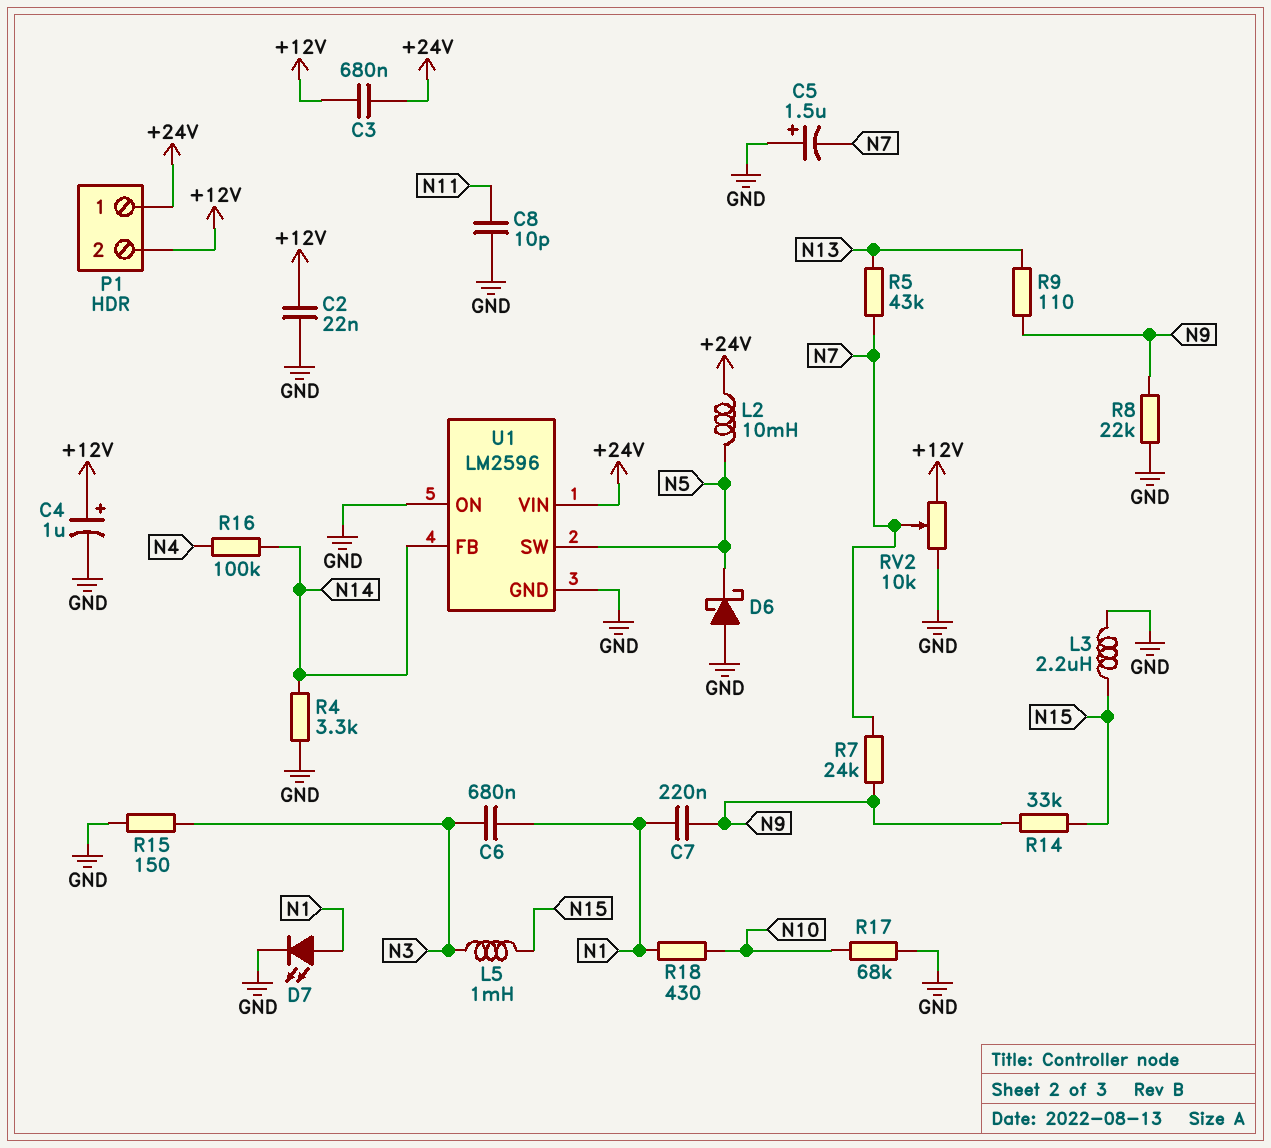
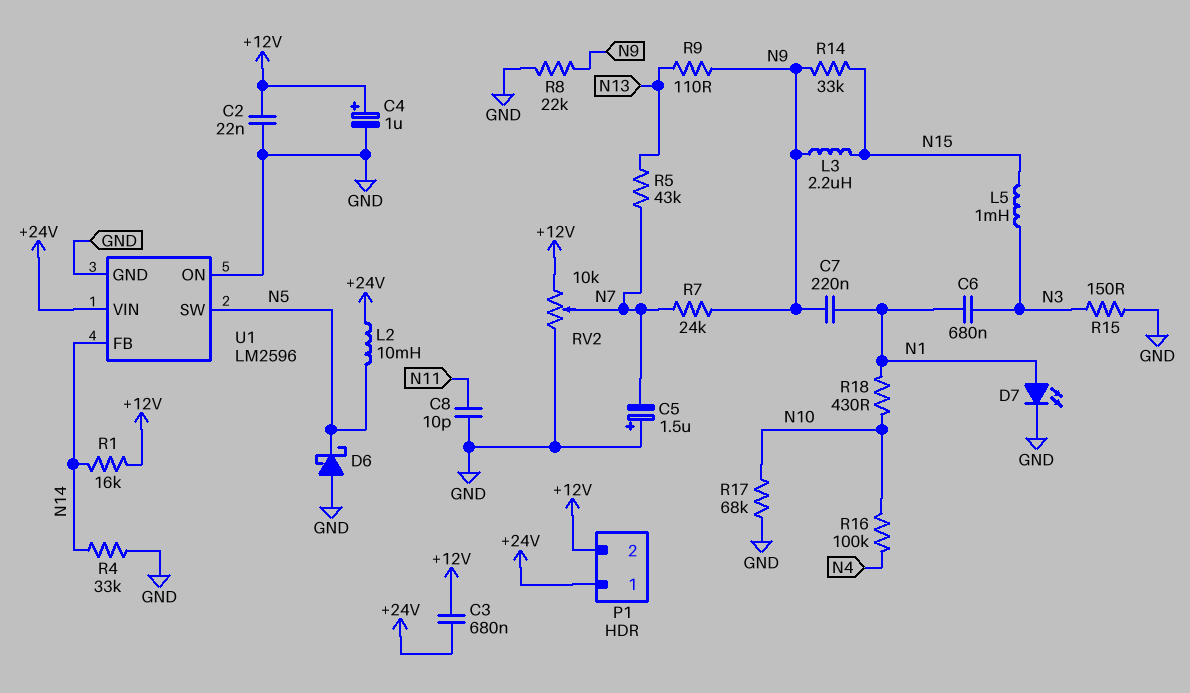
L3: 2.2uH (GND, N15) -> 2.2uH (N9, N15)
R1: none -> 16k (+12V, N14)
R4: 3.3k (GND, N14) -> 33k (GND, N14)
R16: 100k (N4, N14) -> 100k (N4, N10)

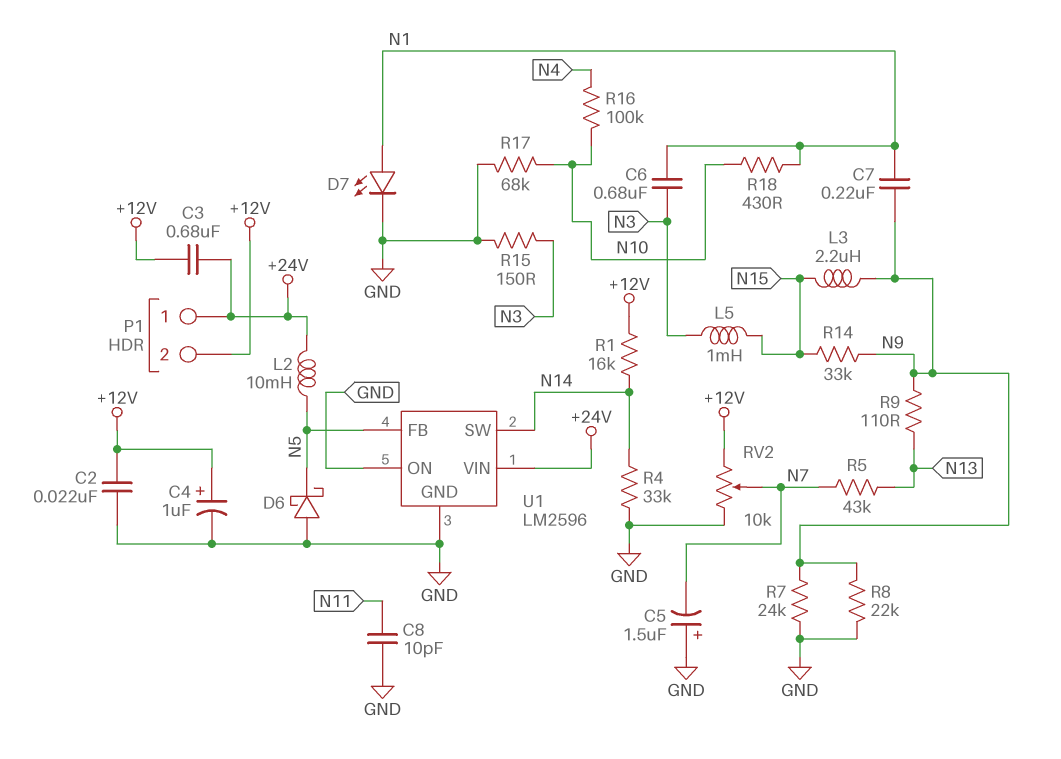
R7: 24k (N7, N9) -> 24k (GND, N9)
U1 pin FB: N14 -> N5
U1 pin SW: N5 -> N14

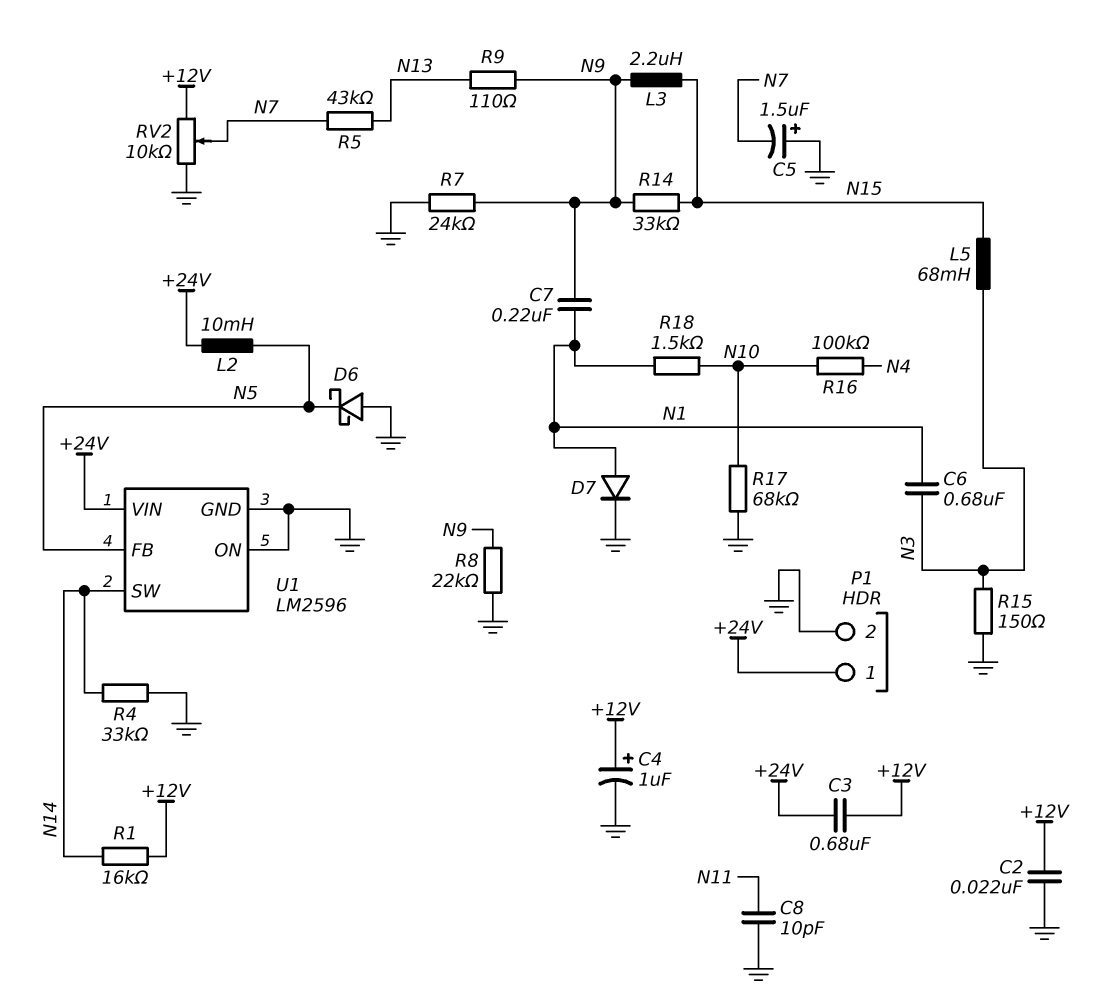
D7: LED (A N1, K GND) -> diode (A N1, K GND)
L5: 1mH (N3, N15) -> 68mH (N3, N15)
P1 pin 2: +12V -> GND
R18: 430 (N1, N10) -> 1.5k (N1, N10)

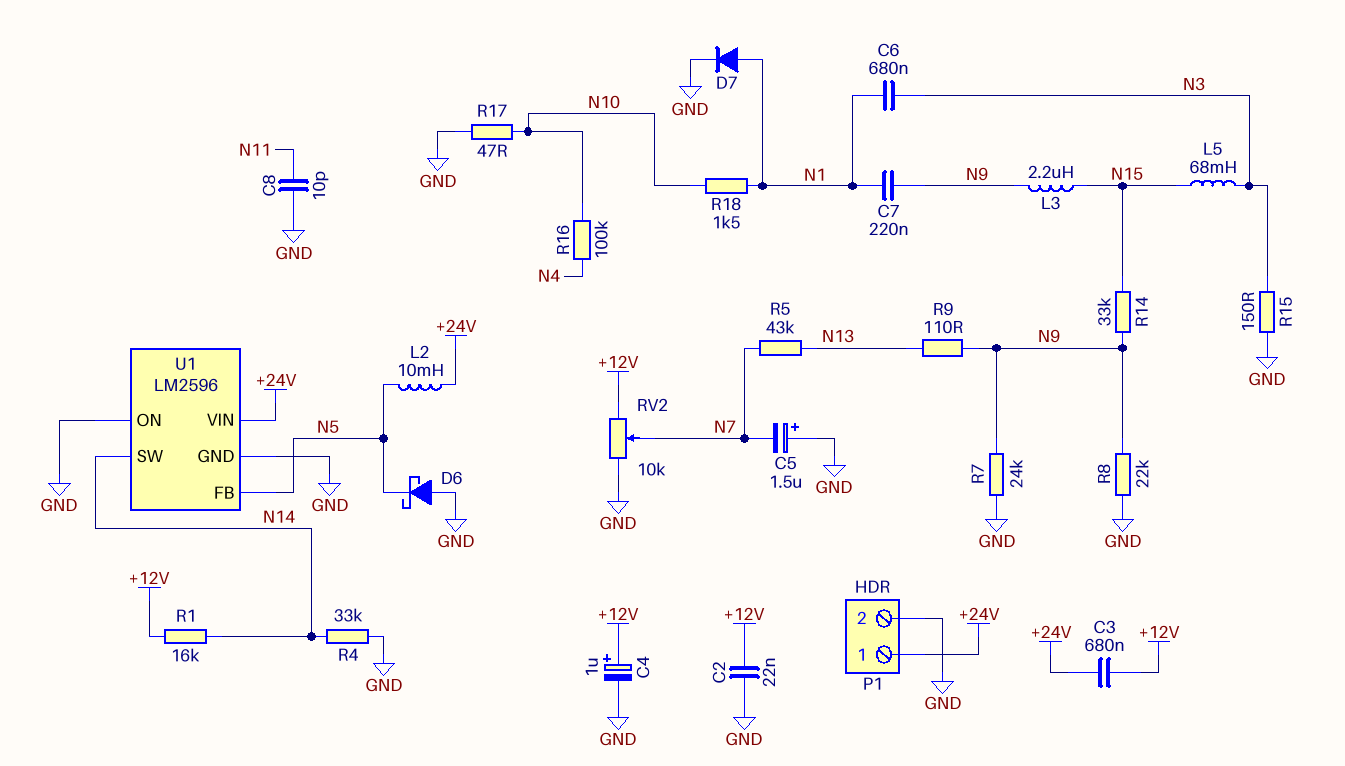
R17: 68k (GND, N10) -> 47 (GND, N10)

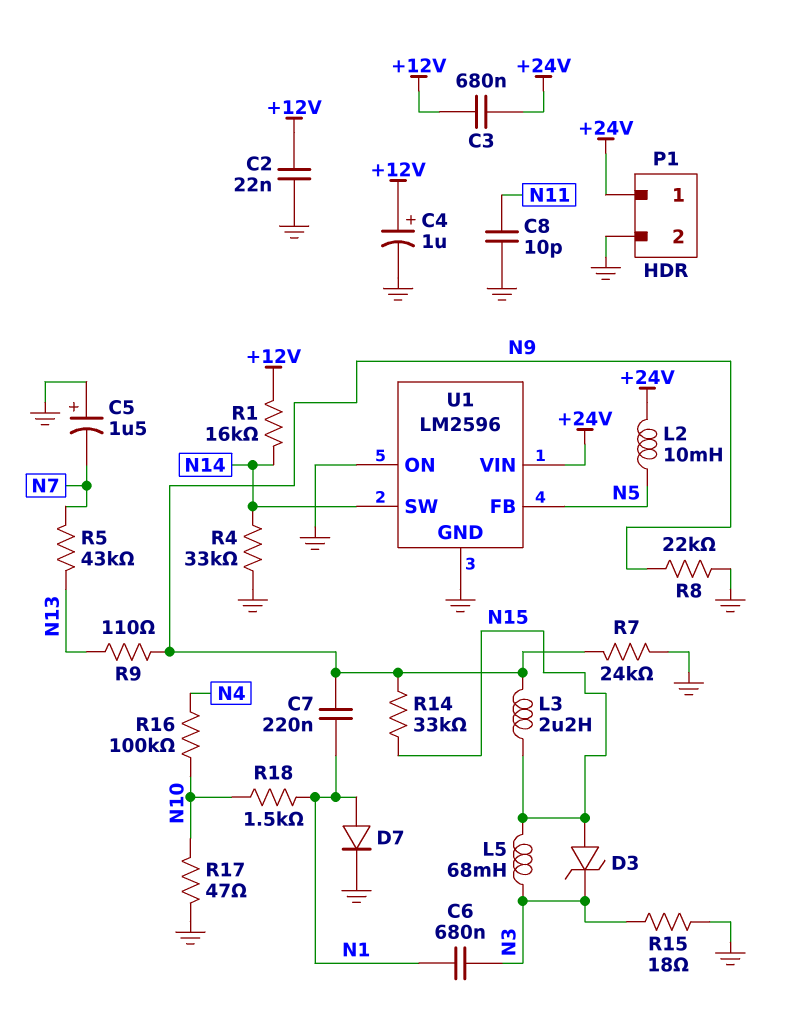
D3: none -> zener (A N15, K N3)
D6: schottky (A GND, K N5) -> none
R15: 150 (GND, N3) -> 18 (GND, N3)
RV2: 10k (+12V, GND, wiper N7) -> none

